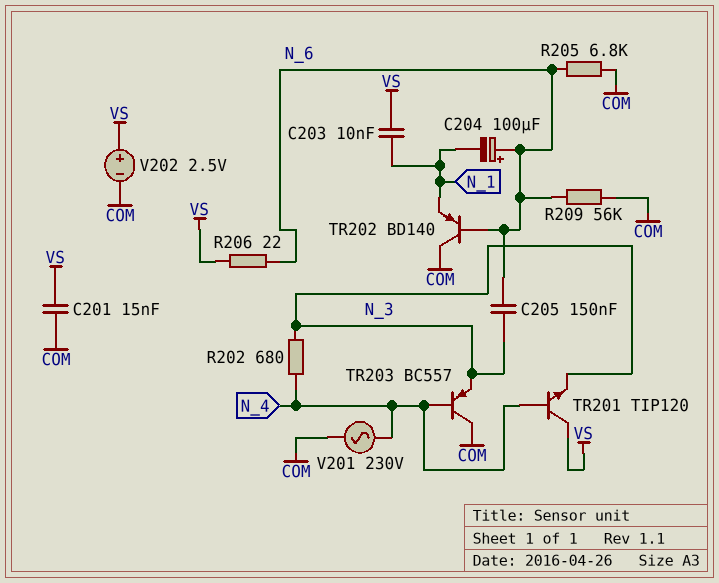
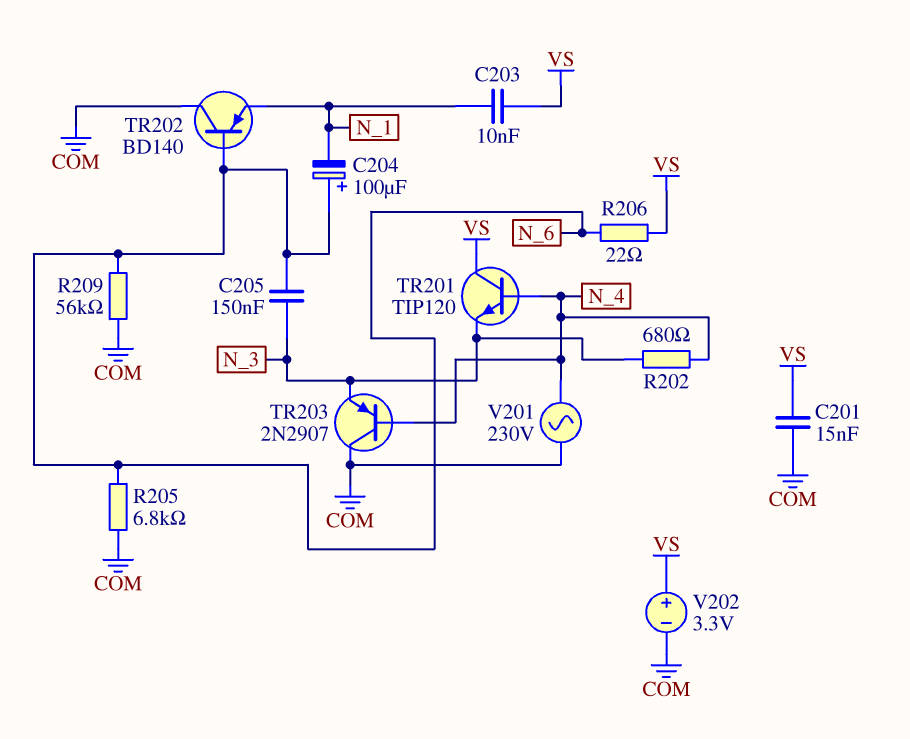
TR203: PNP BC557 (B N_4, C COM, E N_3) -> PNP 2N2907 (B N_4, C COM, E N_3)
V202: 2.5V (plus VS, minus COM) -> 3.3V (plus VS, minus COM)

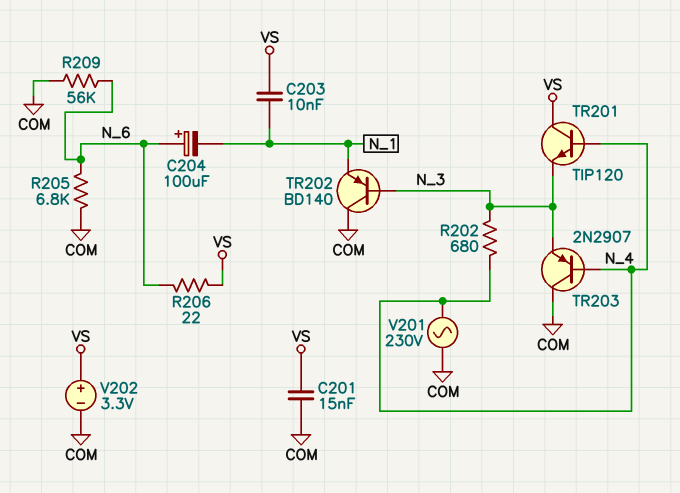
C205: 150nF (N_3, N_6) -> none
TR202: PNP BD140 (B N_6, C COM, E N_1) -> PNP BD140 (B N_3, C COM, E N_1)

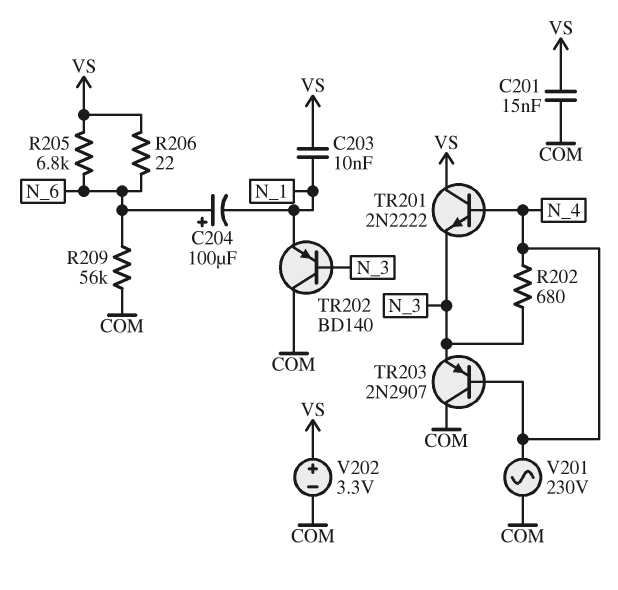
R205: 6.8k (COM, N_6) -> 6.8k (N_6, VS)
TR201: NPN TIP120 (B N_4, C VS, E N_3) -> NPN 2N2222 (B N_4, C VS, E N_3)

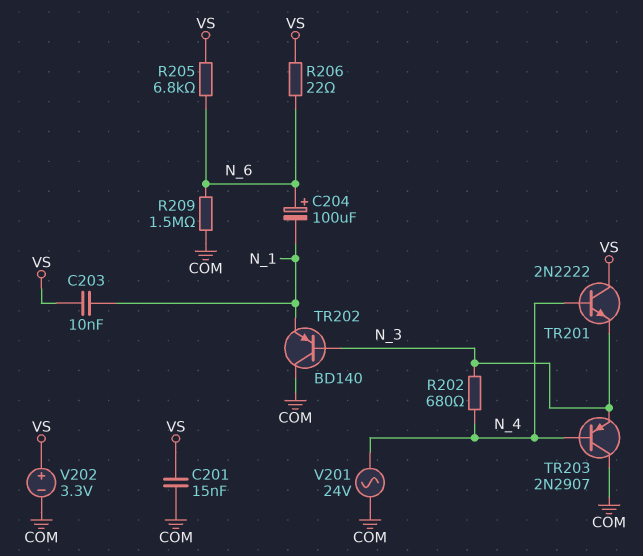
R209: 56k (COM, N_6) -> 1.5M (COM, N_6)
V201: AC 230V (COM, N_4) -> AC 24V (COM, N_4)

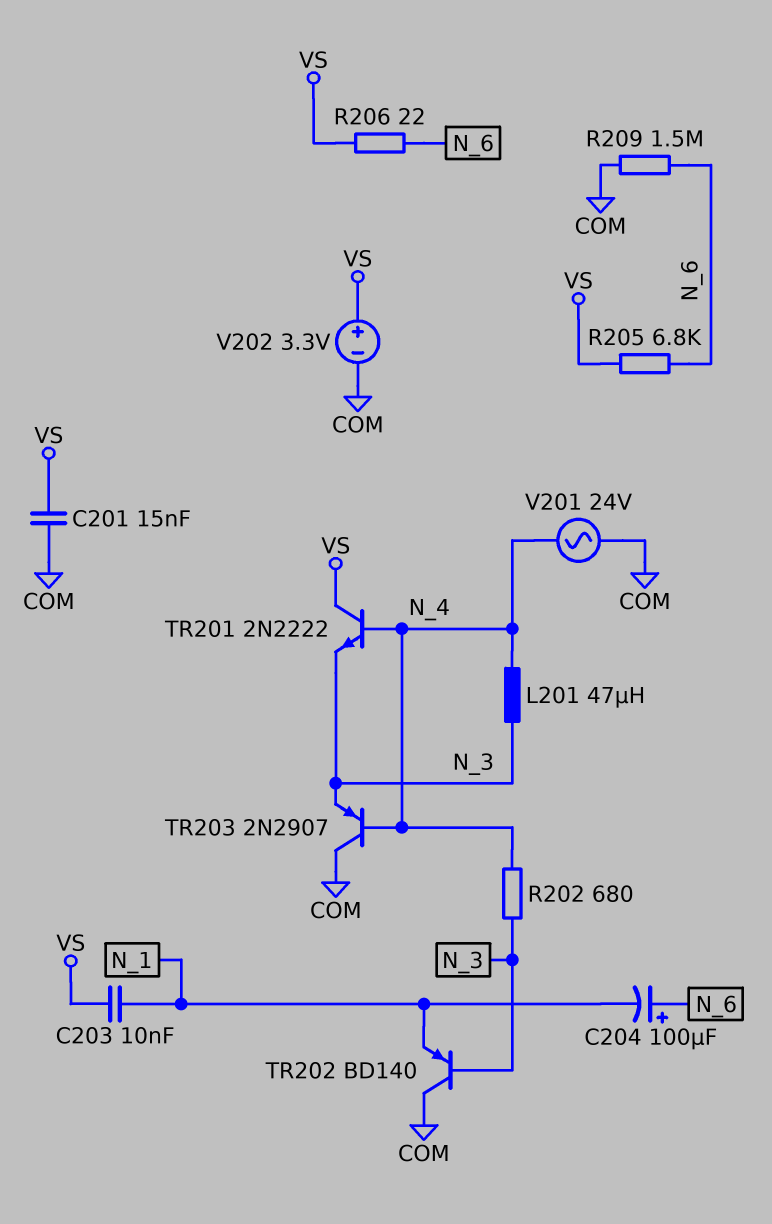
L201: none -> 47uH (N_3, N_4)

